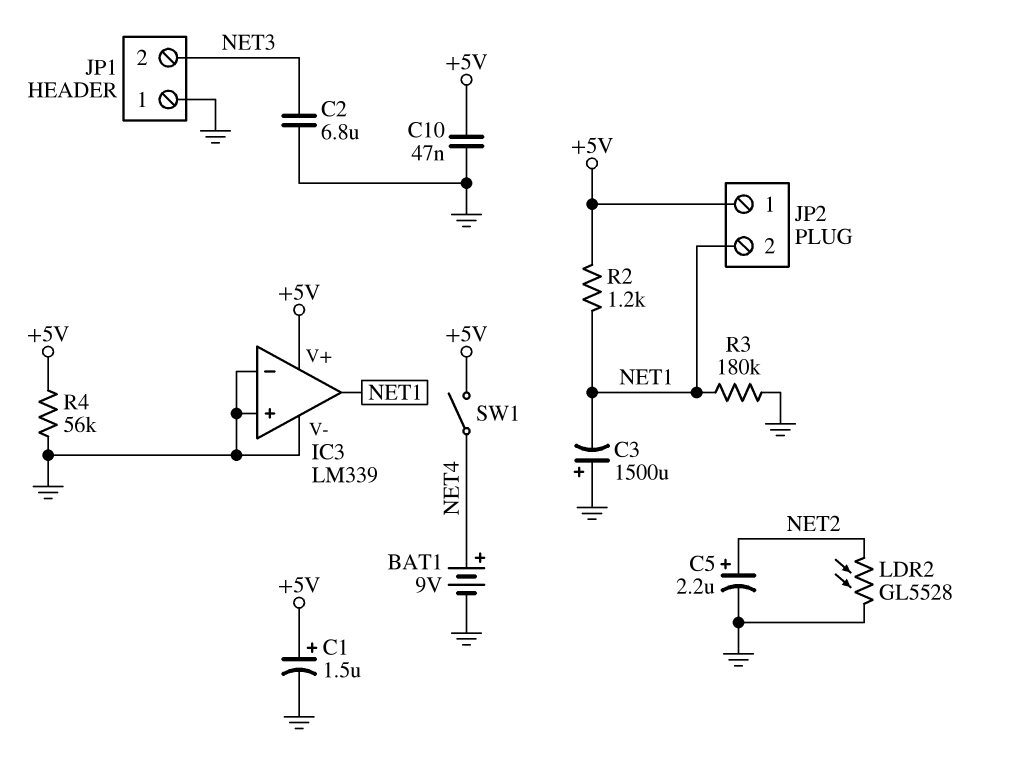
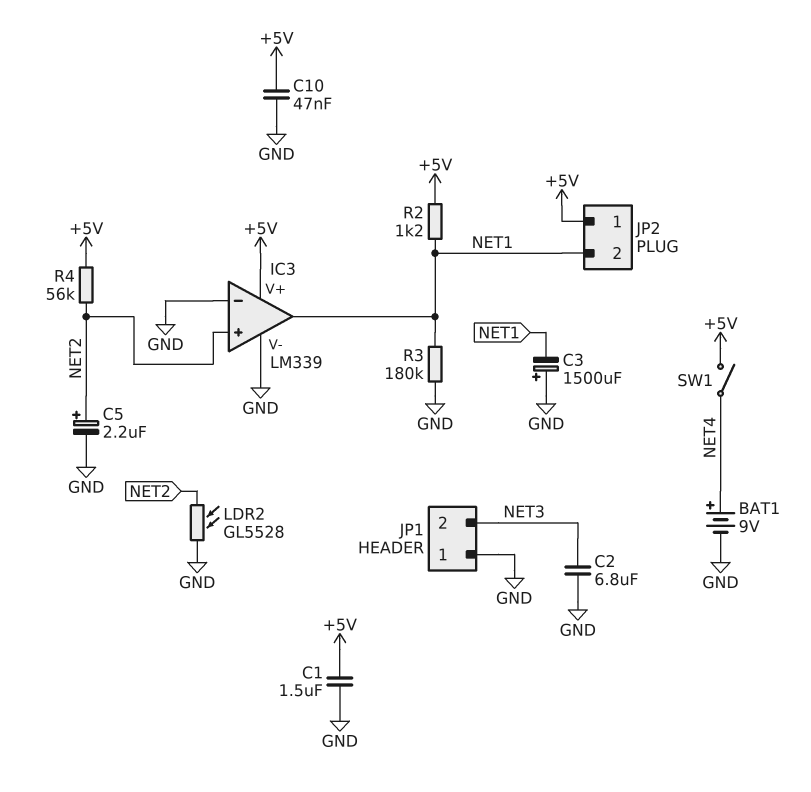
C1: 1.5uF (plus +5V, minus GND) -> 1.5uF (+5V, GND)
IC3 pin in+: GND -> NET2
R4: 56k (+5V, GND) -> 56k (+5V, NET2)

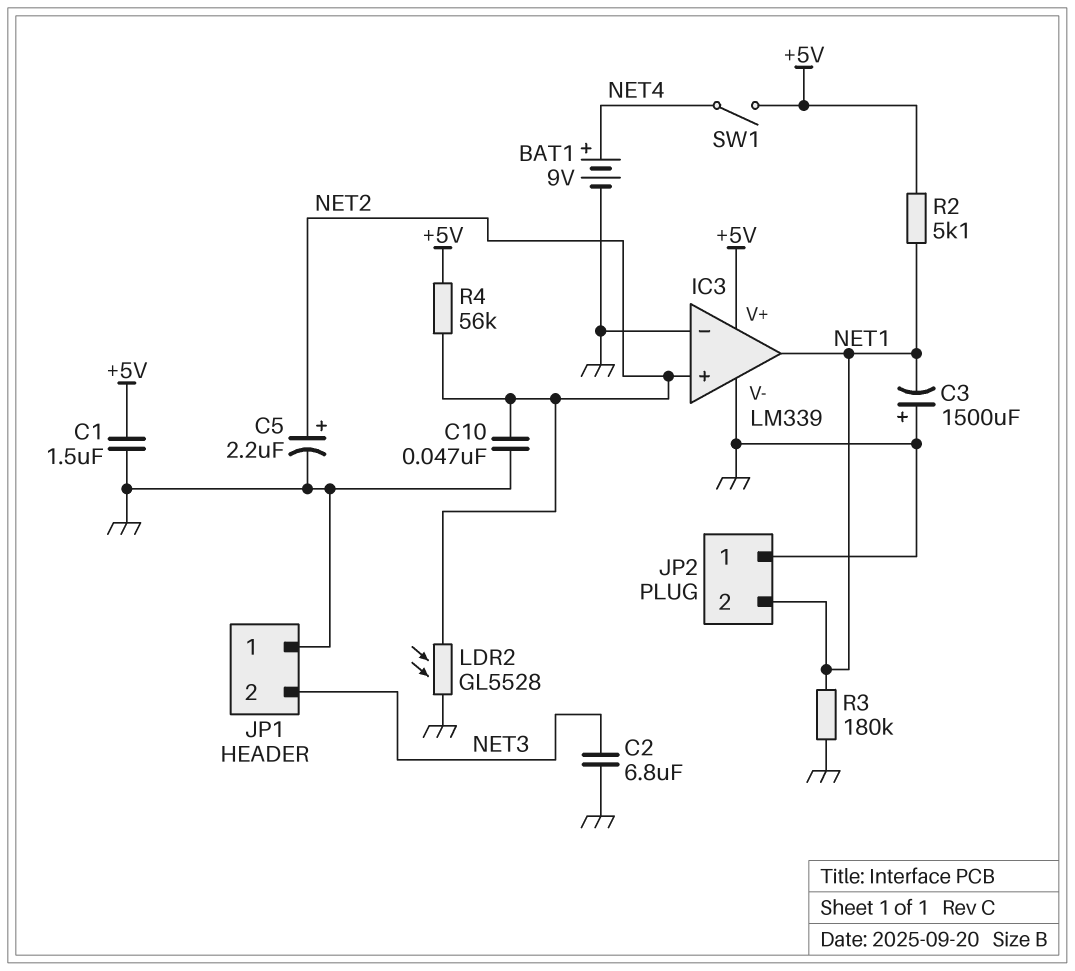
C10: 47nF (+5V, GND) -> 47nF (GND, NET2)
JP2 pin 1: +5V -> GND
R2: 1.2k (+5V, NET1) -> 5.1k (+5V, NET1)

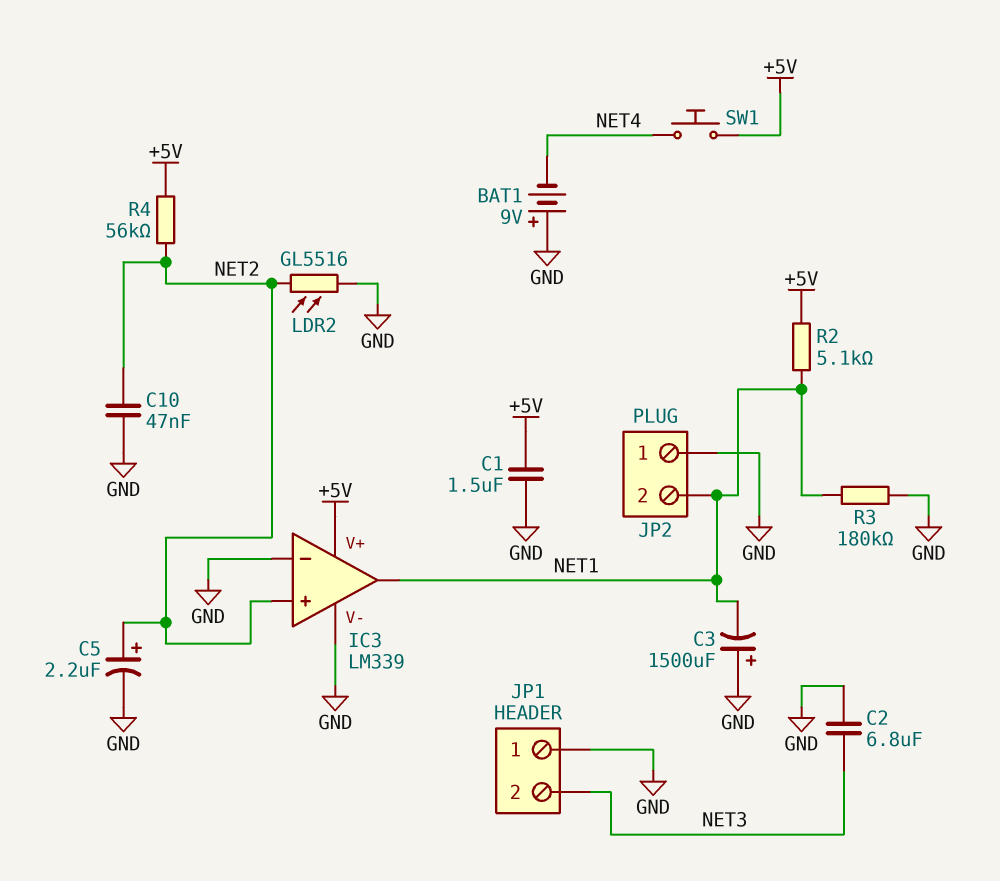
BAT1: 9V (plus NET4, minus GND) -> 9V (plus GND, minus NET4)
LDR2: GL5528 (GND, NET2) -> GL5516 (GND, NET2)
SW1: switch (+5V, NET4) -> button (+5V, NET4)

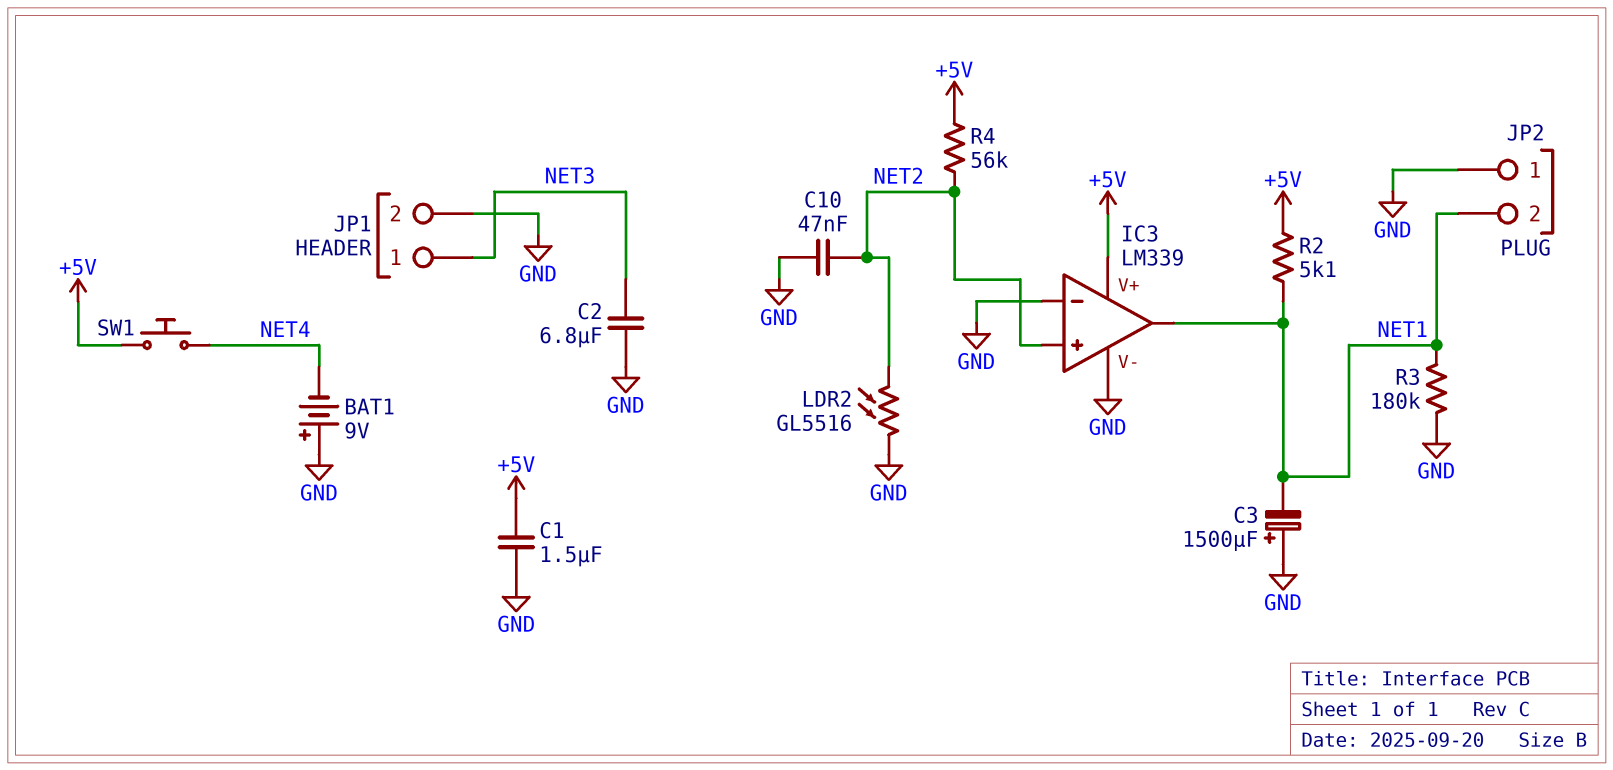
C5: 2.2uF (plus NET2, minus GND) -> none
JP1 pin 1: GND -> NET3
JP1 pin 2: NET3 -> GND

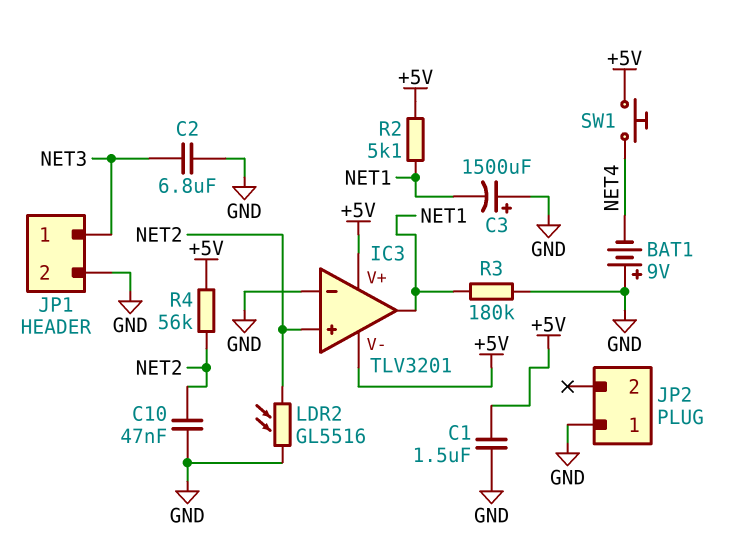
IC3: LM339 -> TLV3201
IC3 pin V-: GND -> +5V
JP2 pin 2: NET1 -> none

